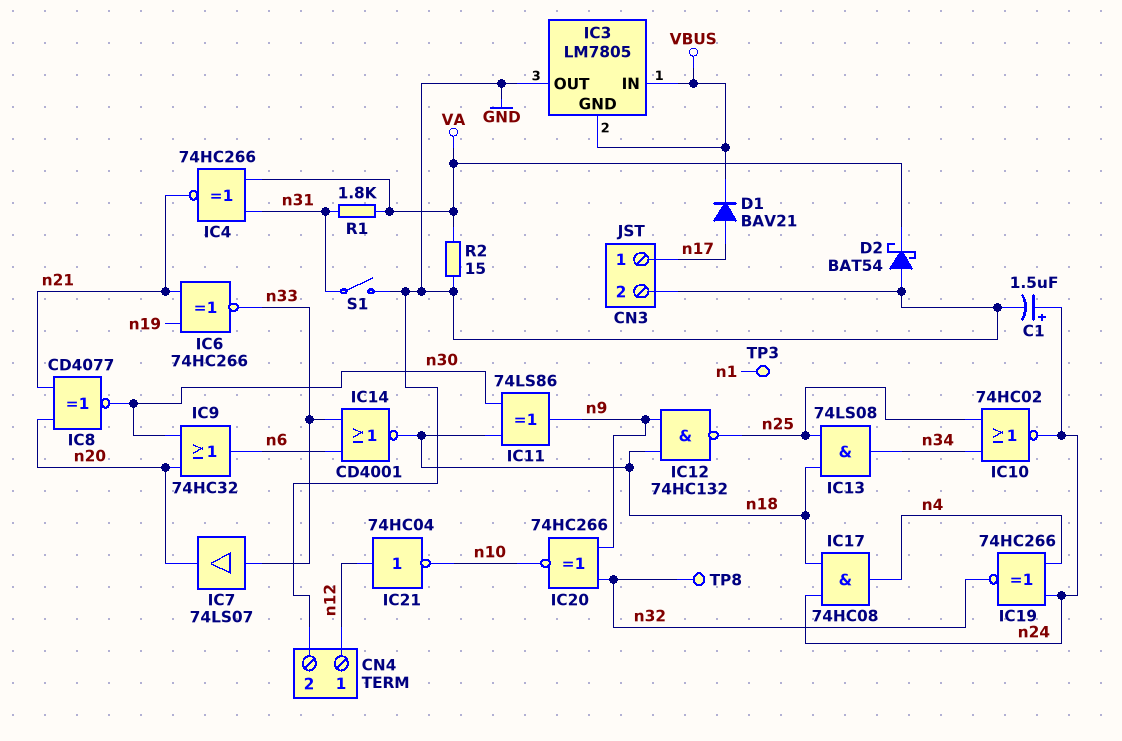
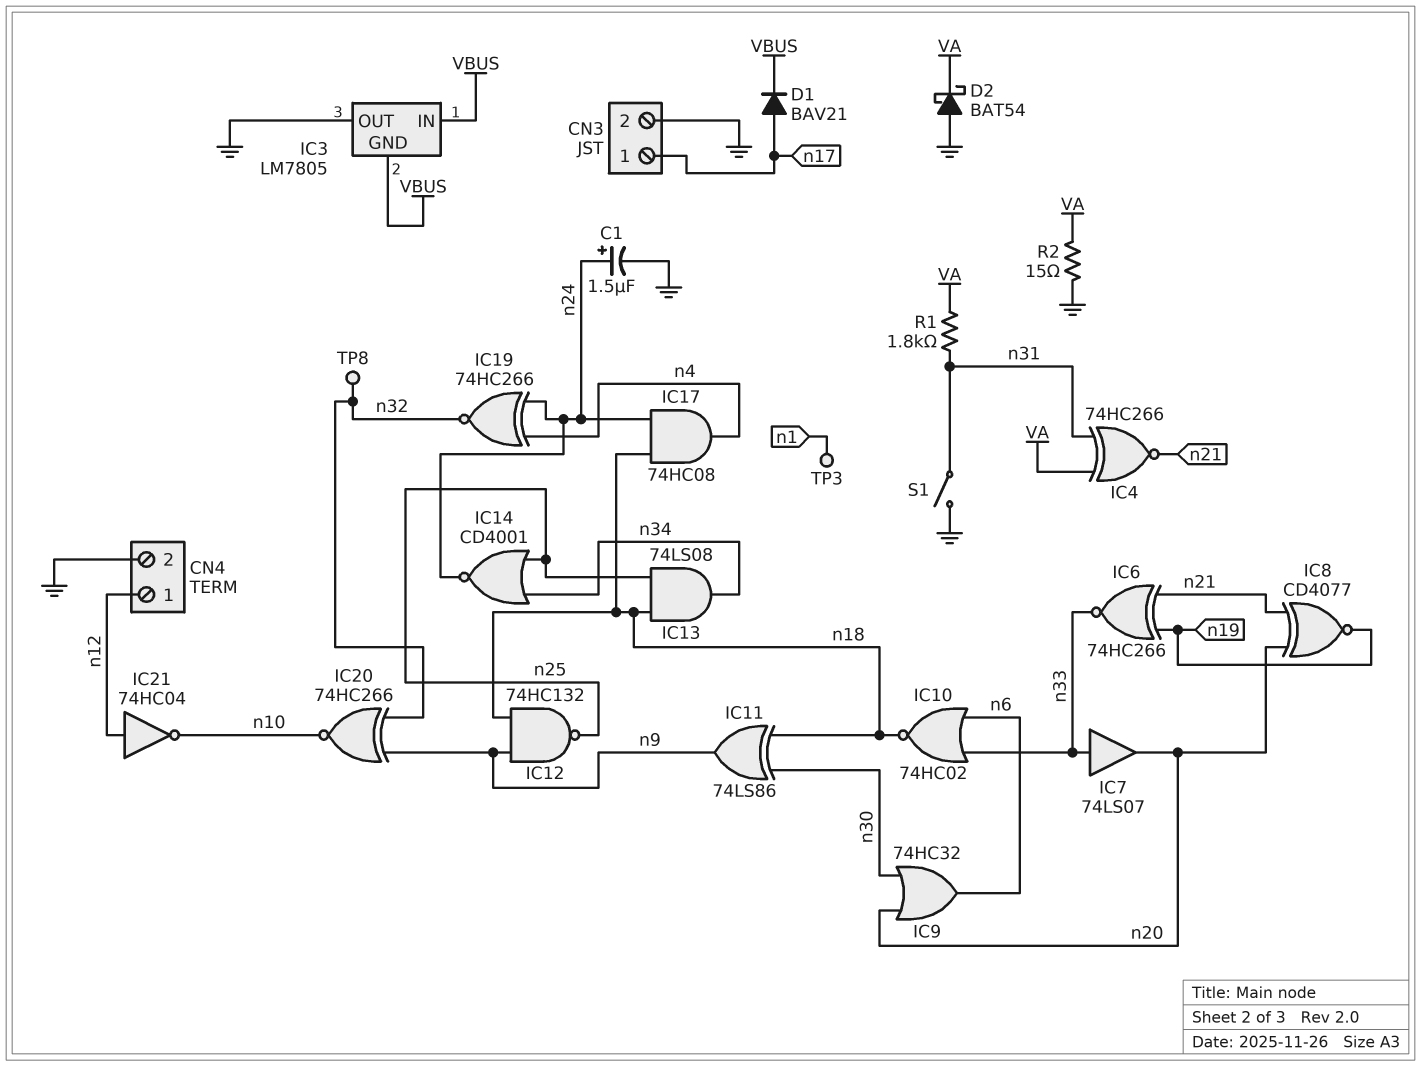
IC8: XNOR CD4077 (in n20, in n21, out n30) -> XNOR CD4077 (in n20, in n21, out n19)
IC10: NOR 74HC02 (in n25, in n34, out n24) -> NOR 74HC02 (in n6, in n33, out n18)
IC14: NOR CD4001 (in n6, in n33, out n18) -> NOR CD4001 (in n25, in n34, out n24)

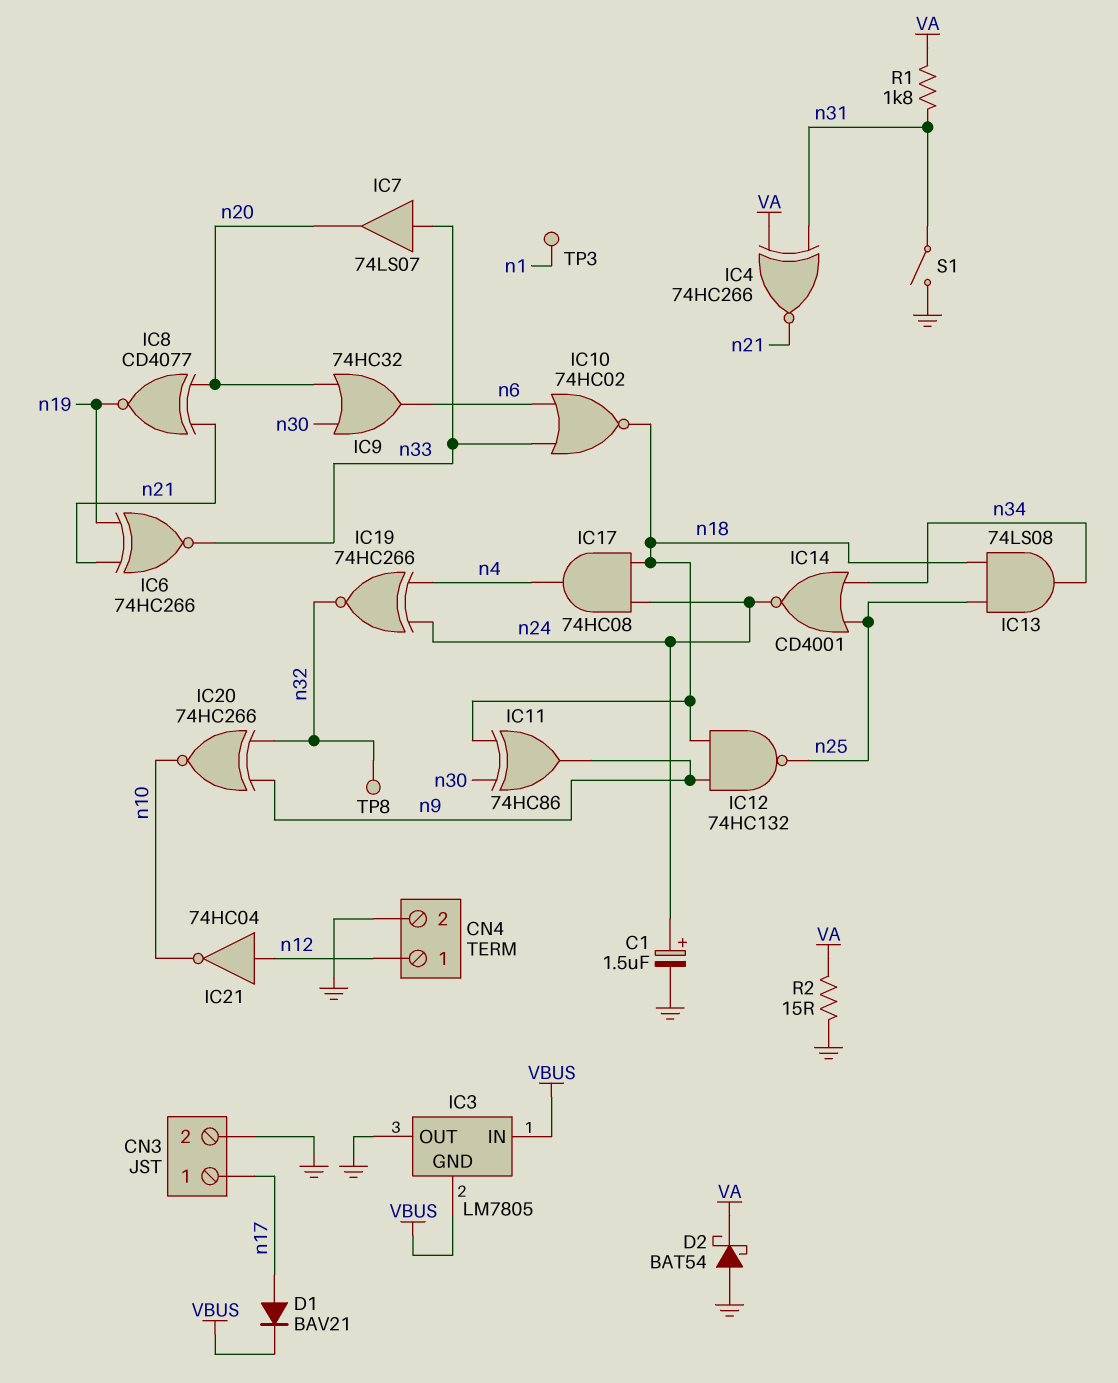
IC11: XOR 74LS86 (in n18, in n30, out n9) -> XOR 74HC86 (in n18, in n30, out n9)

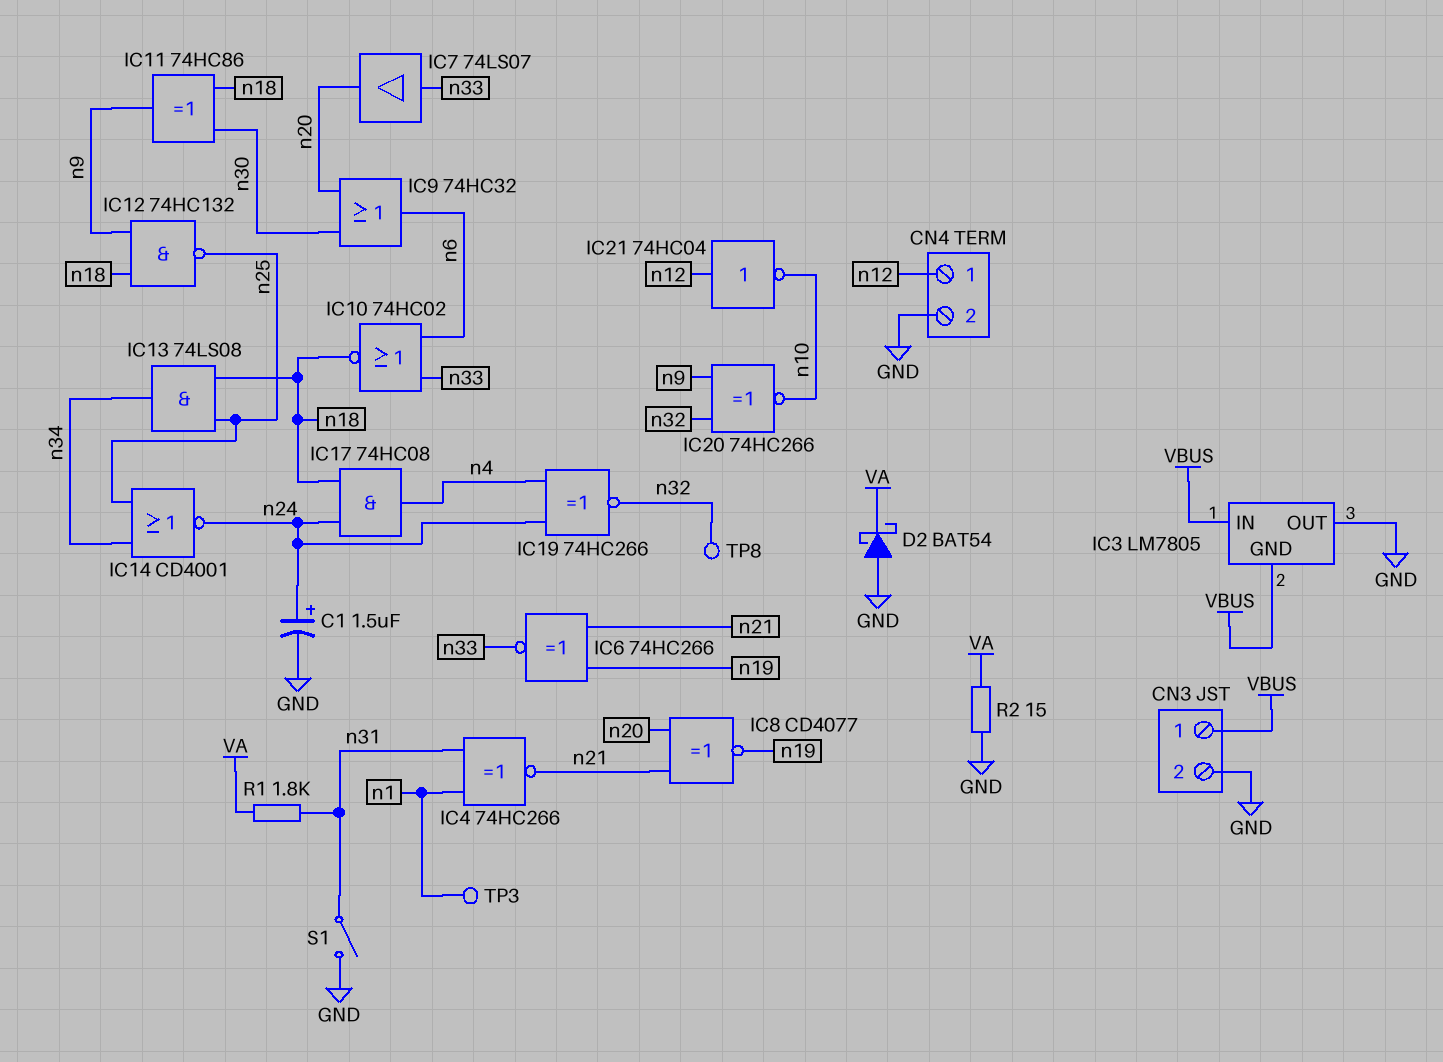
CN3 pin 1: n17 -> VBUS
D1: diode BAV21 (A n17, K VBUS) -> none
IC4: XNOR 74HC266 (in VA, in n31, out n21) -> XNOR 74HC266 (in n1, in n31, out n21)

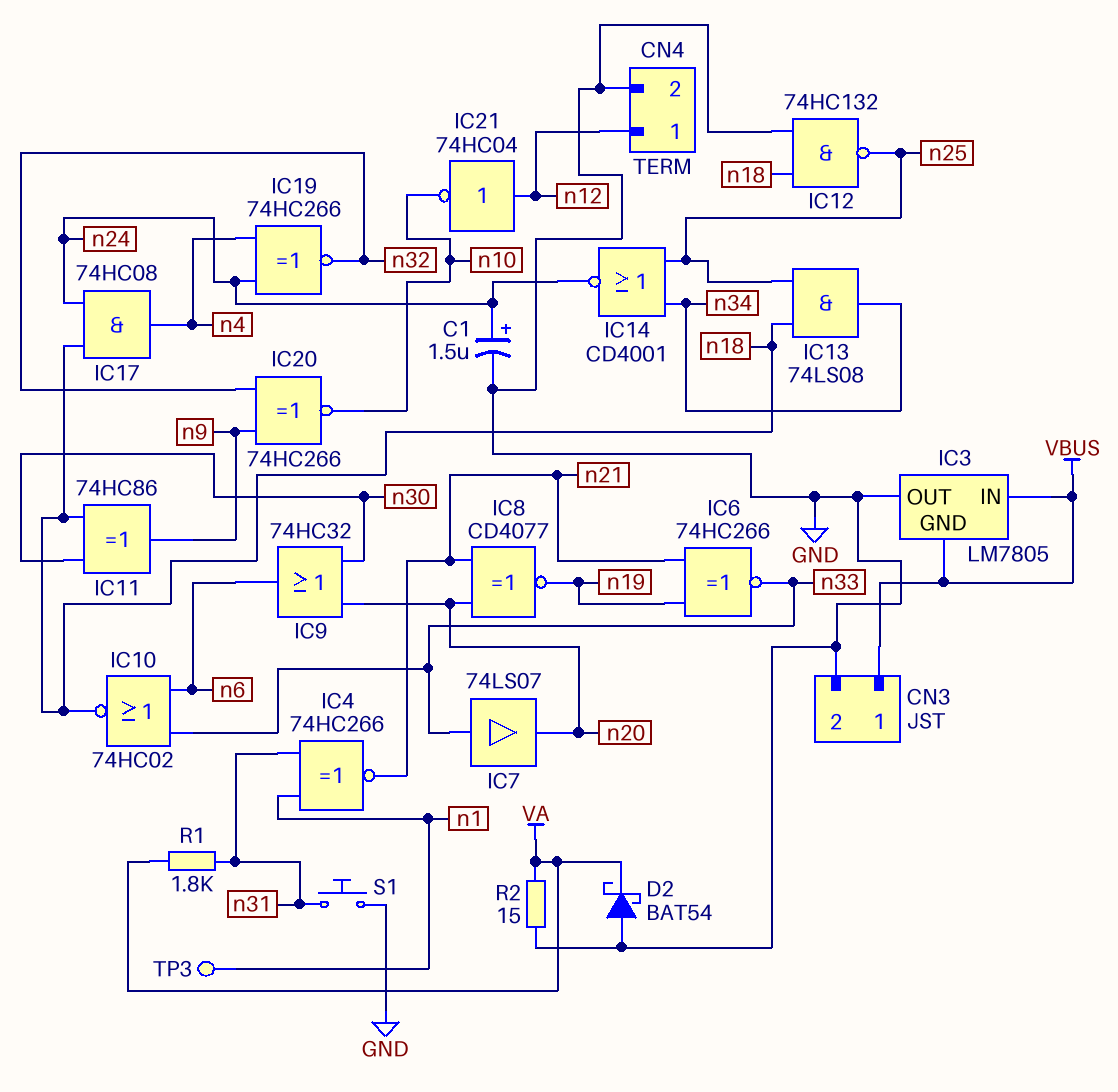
IC12: NAND 74HC132 (in n9, in n18, out n25) -> NAND 74HC132 (in GND, in n18, out n25)
S1: switch (GND, n31) -> button (GND, n31)
TP8: test point (n32) -> none

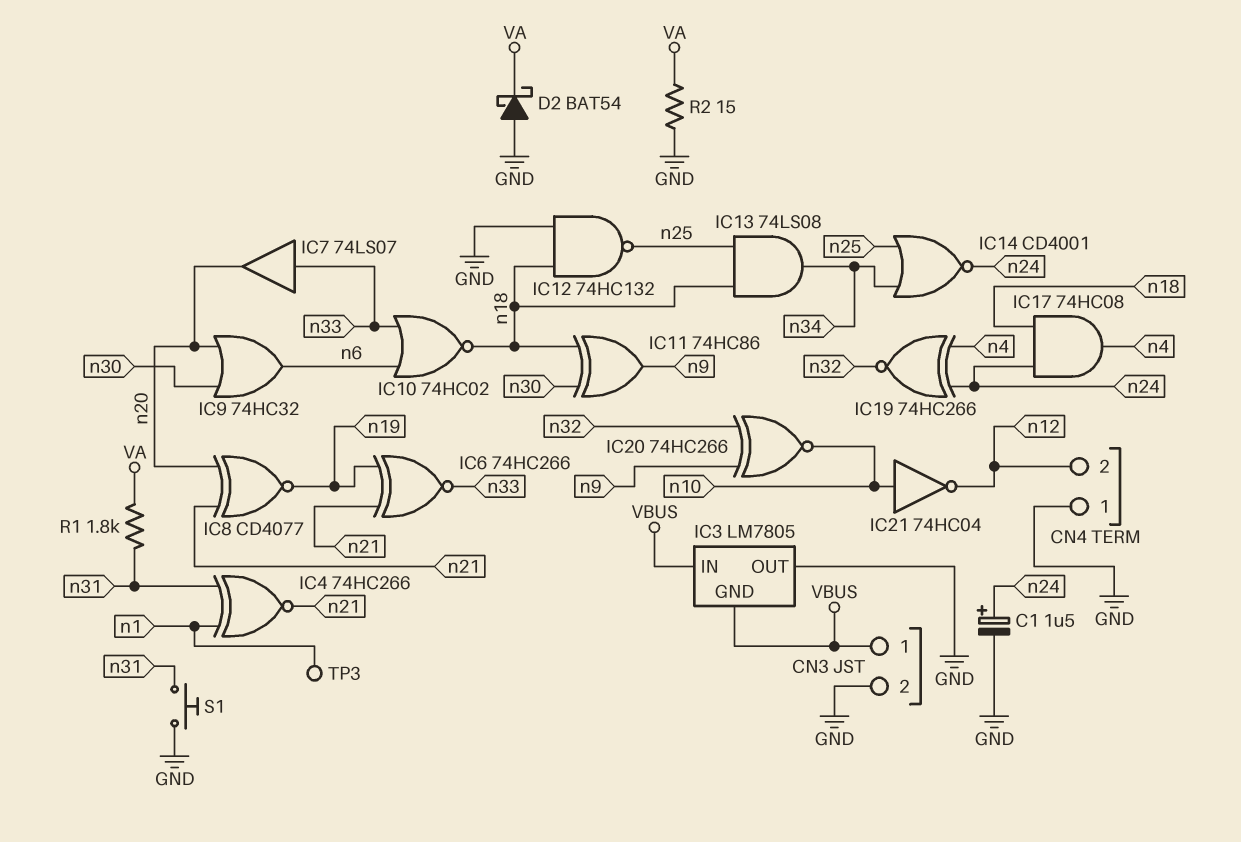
CN4 pin 1: n12 -> GND
CN4 pin 2: GND -> n12
IC21: NOT 74HC04 (in n12, out n10) -> NOT 74HC04 (in n10, out n12)

